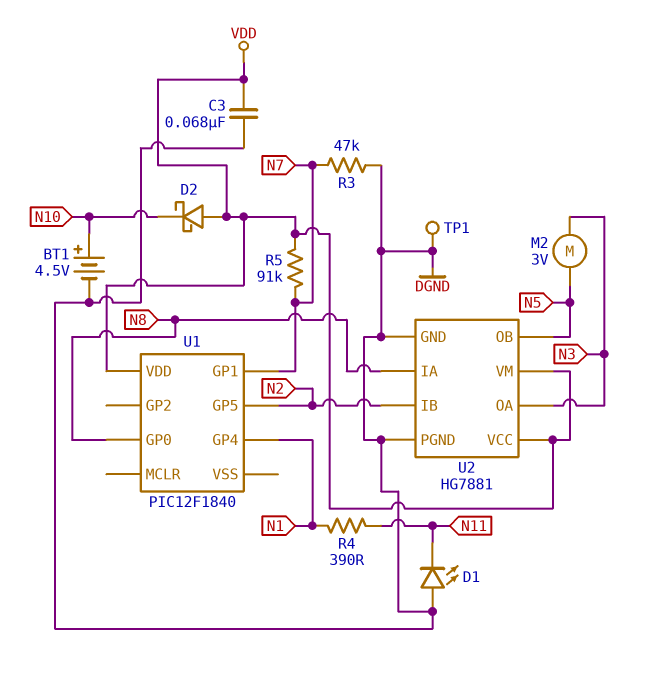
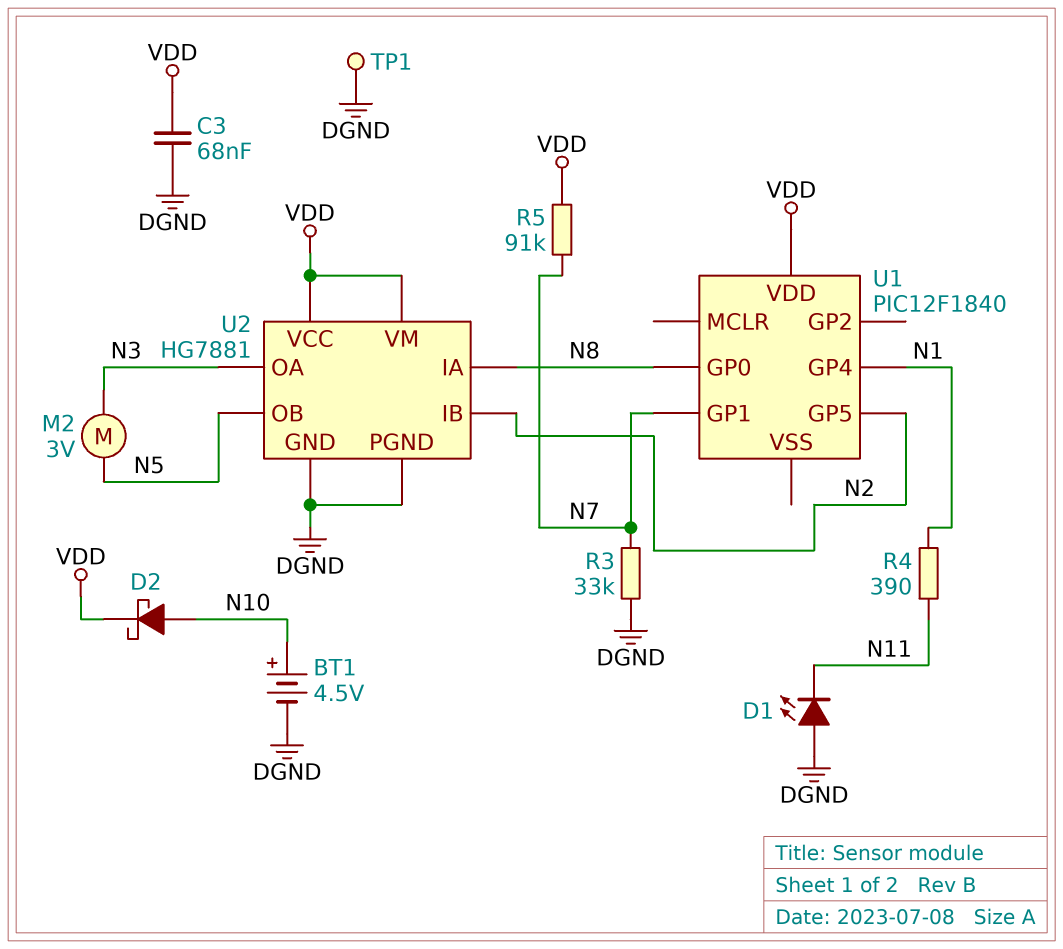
D2: schottky (A VDD, K N10) -> schottky (A N10, K VDD)
R3: 47k (DGND, N7) -> 33k (DGND, N7)

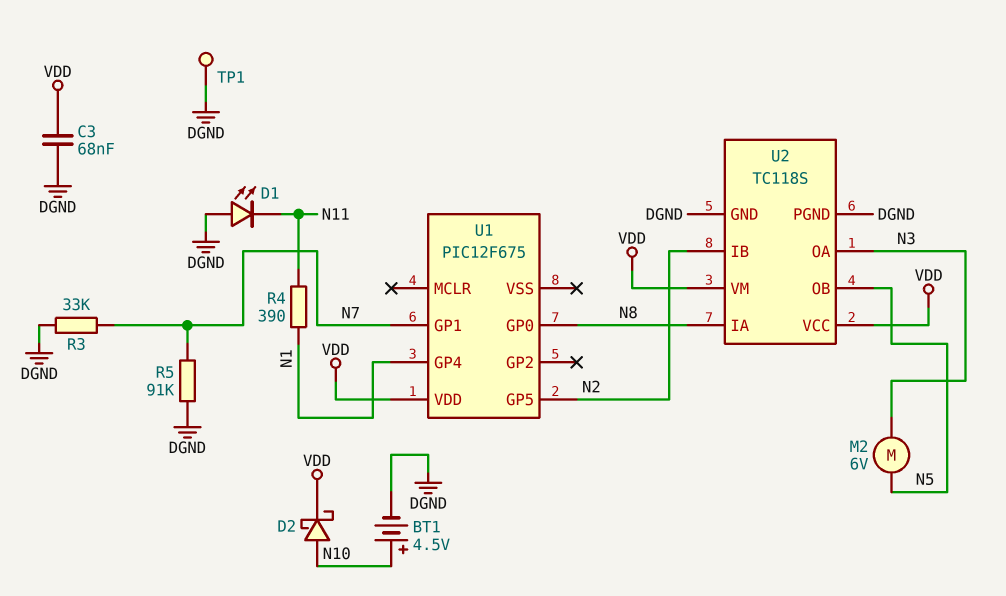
M2: motor 3V (N3, N5) -> motor 6V (N3, N5)
R5: 91k (N7, VDD) -> 91k (DGND, N7)
U1: PIC12F1840 -> PIC12F675
U2: HG7881 -> TC118S

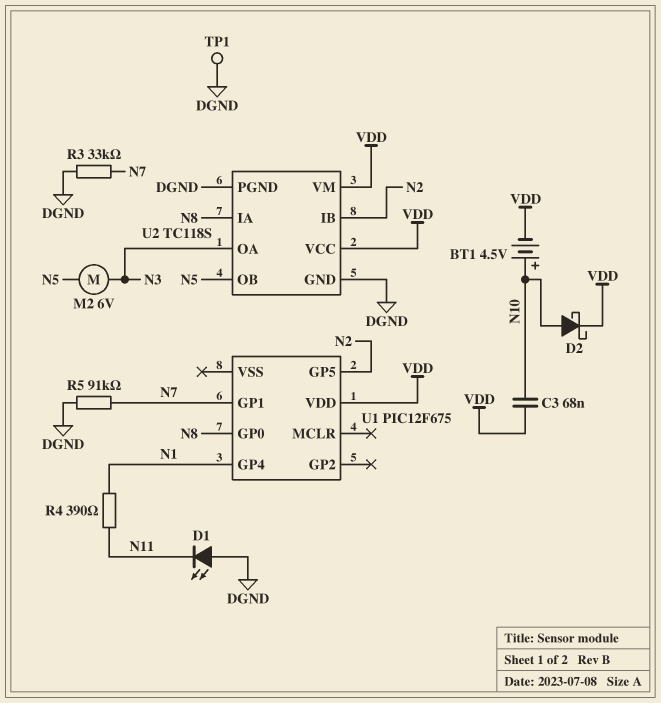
BT1: 4.5V (plus N10, minus DGND) -> 4.5V (plus N10, minus VDD)
C3: 68nF (DGND, VDD) -> 68nF (N10, VDD)

